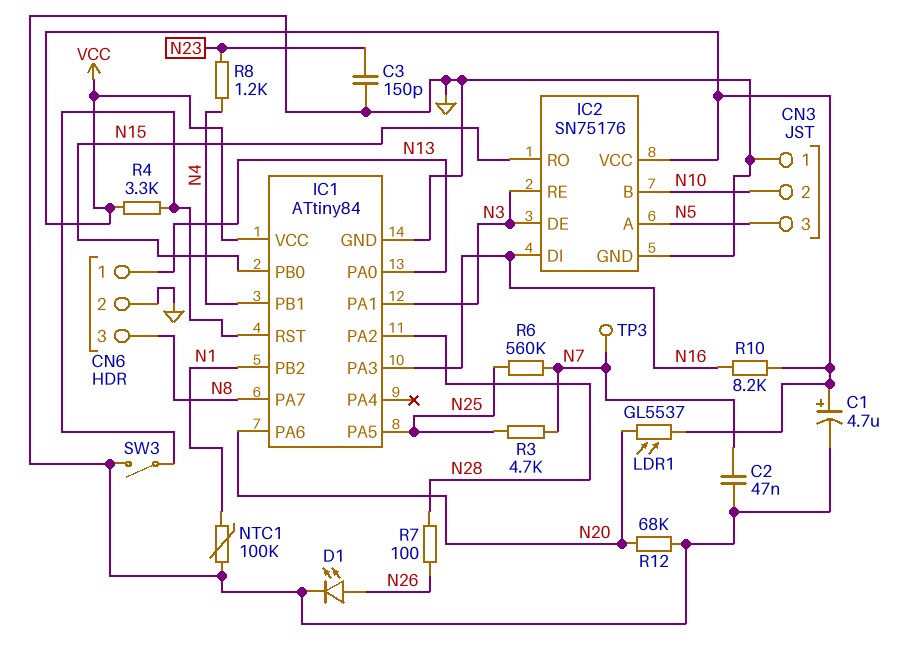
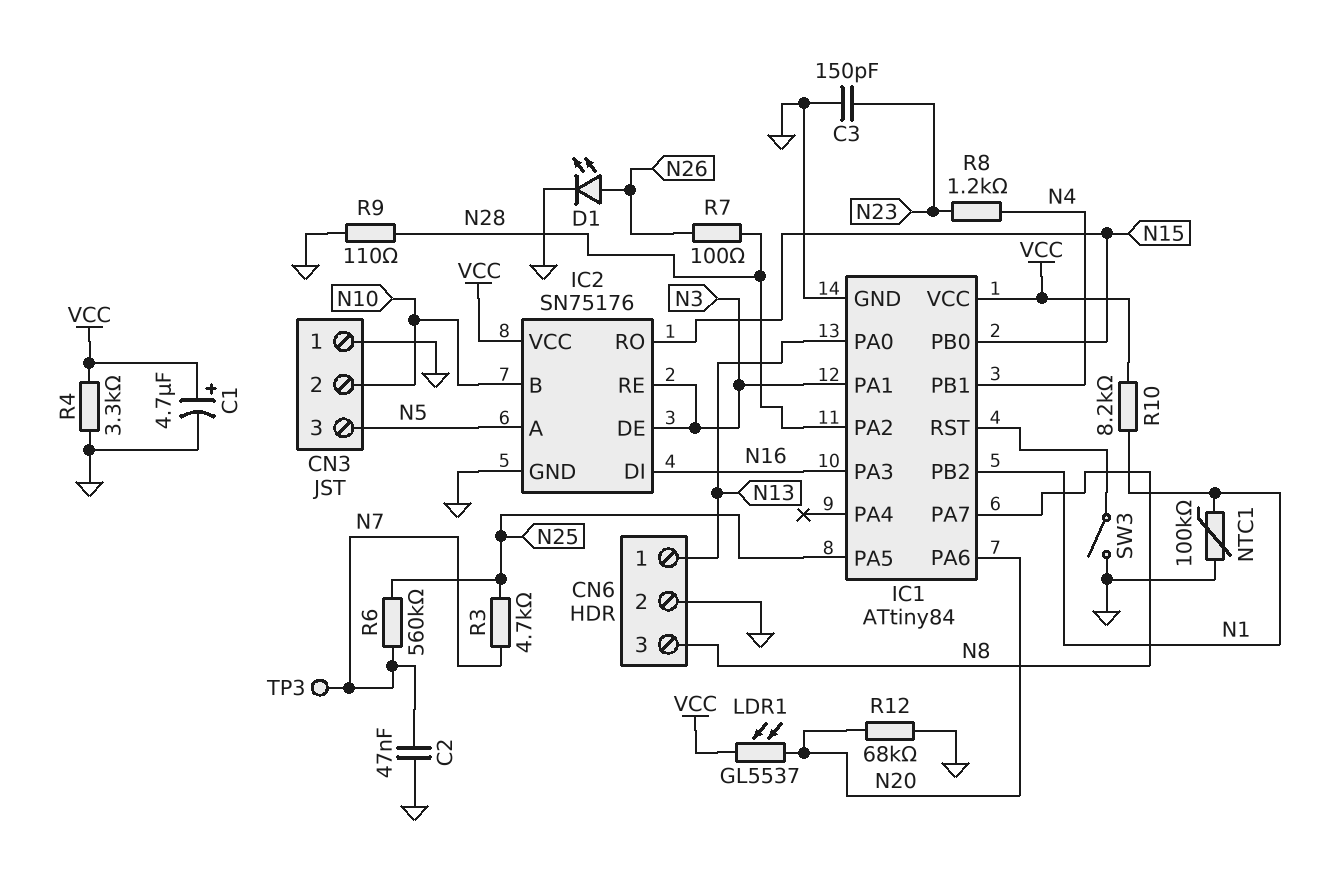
R4: 3.3k (IC1/RST, VCC) -> 3.3k (GND, VCC)
R9: none -> 110 (GND, N28)
R10: 8.2k (N16, VCC) -> 8.2k (N1, VCC)

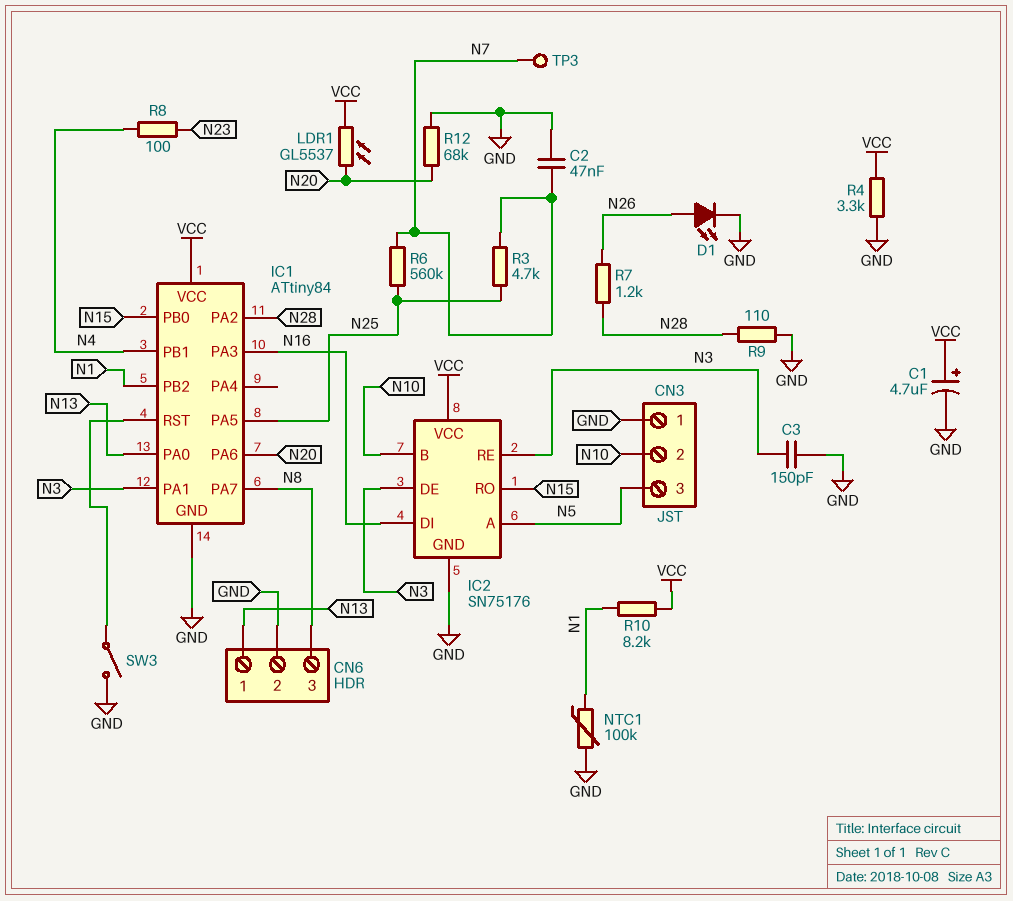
C3: 150pF (GND, N23) -> 150pF (GND, N3)
R7: 100 (N26, N28) -> 1.2k (N26, N28)
R8: 1.2k (N4, N23) -> 100 (N4, N23)

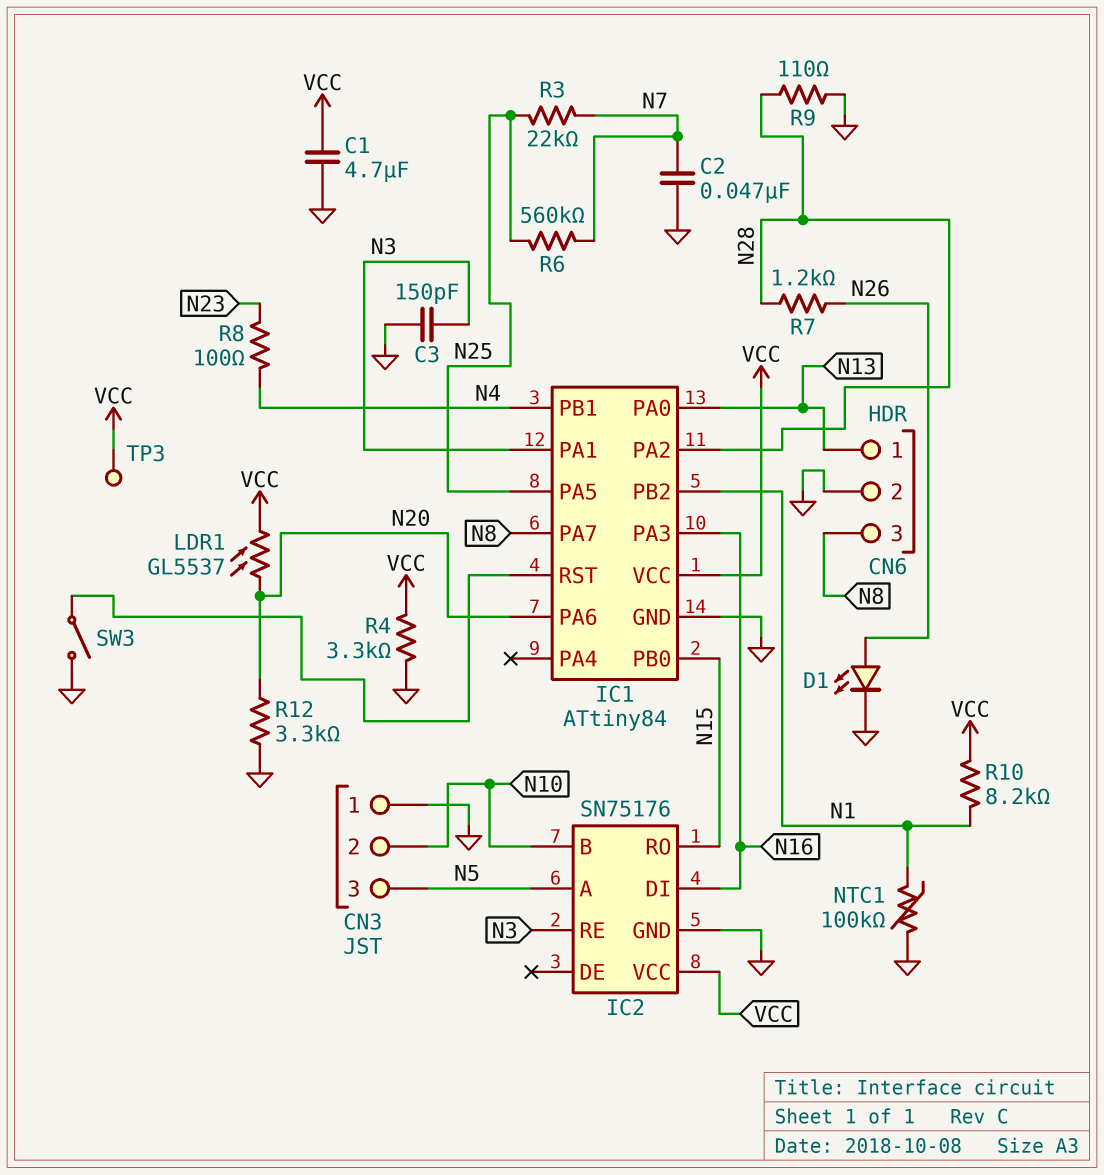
C1: 4.7uF (plus VCC, minus GND) -> 4.7uF (GND, VCC)
IC2 pin DE: N3 -> none
R3: 4.7k (N7, N25) -> 22k (N7, N25)
R12: 68k (GND, N20) -> 3.3k (GND, N20)
TP3: test point (N7) -> test point (VCC)

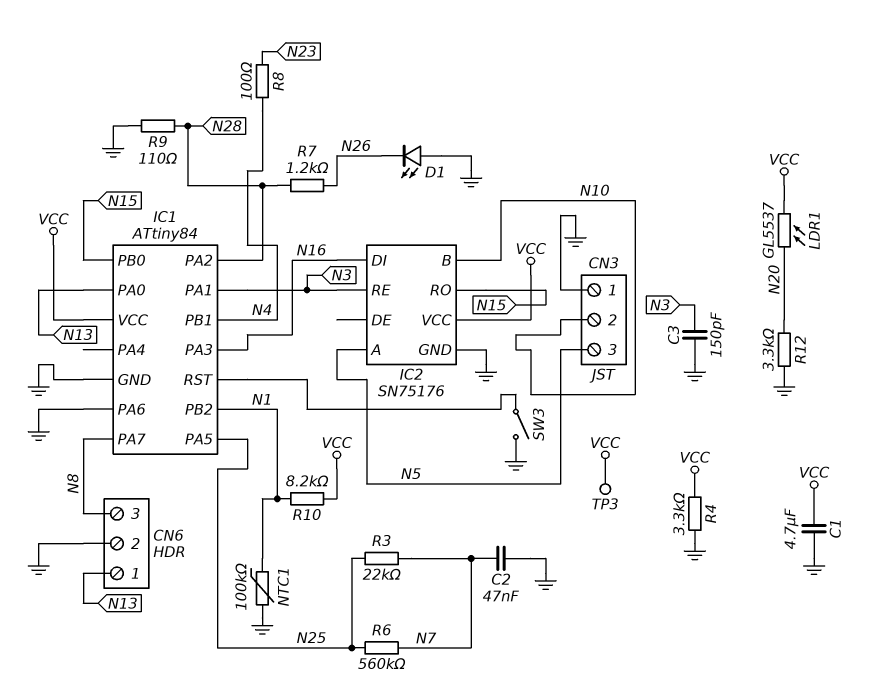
D1: LED (A N26, K GND) -> LED (A GND, K N26)
IC1 pin PA6: N20 -> GND

